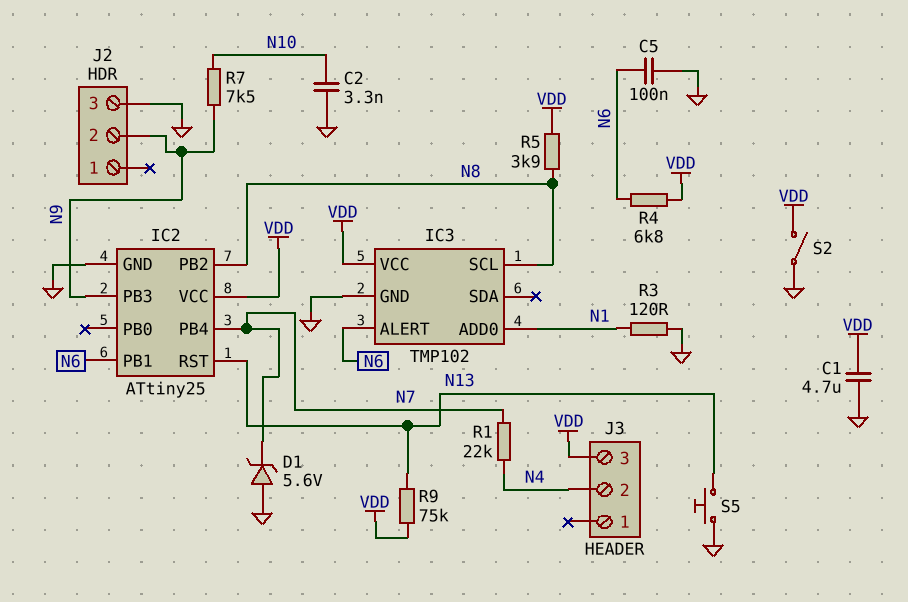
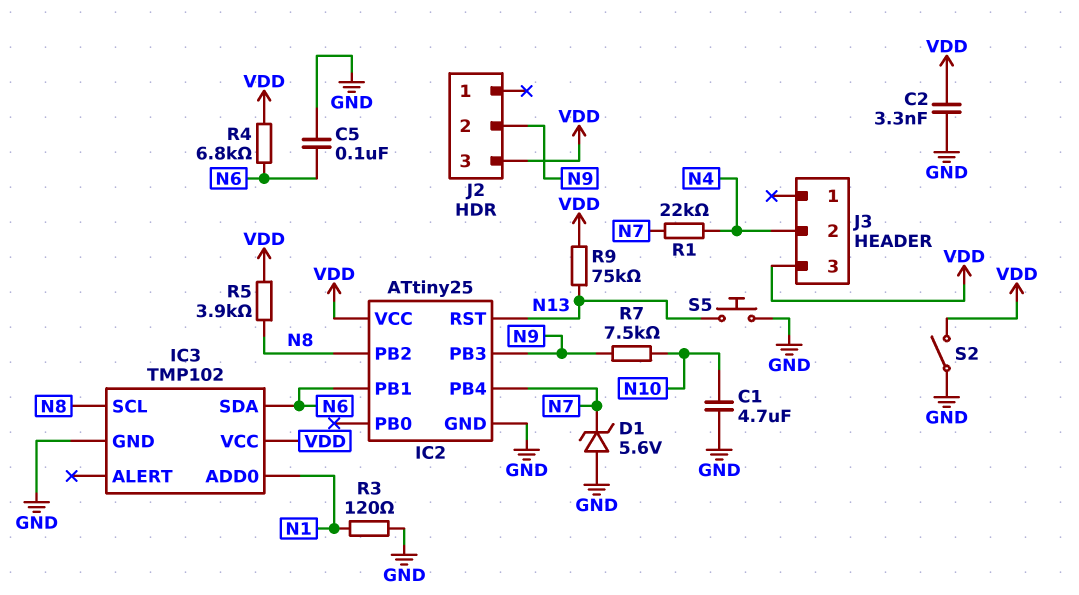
C1: 4.7uF (GND, VDD) -> 4.7uF (GND, N10)
C2: 3.3nF (GND, N10) -> 3.3nF (GND, VDD)
IC3 pin ALERT: N6 -> none
IC3 pin SDA: none -> N6
J2 pin 3: GND -> VDD

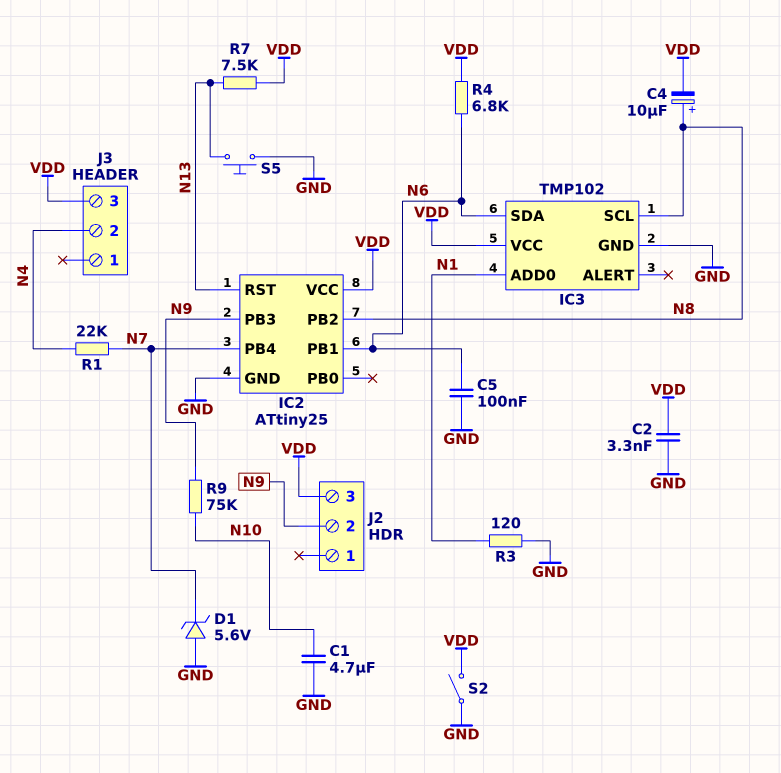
C4: none -> 10uF (plus N8, minus VDD)
R5: 3.9k (N8, VDD) -> none
R7: 7.5k (N9, N10) -> 7.5k (N13, VDD)
R9: 75k (N13, VDD) -> 75k (N9, N10)

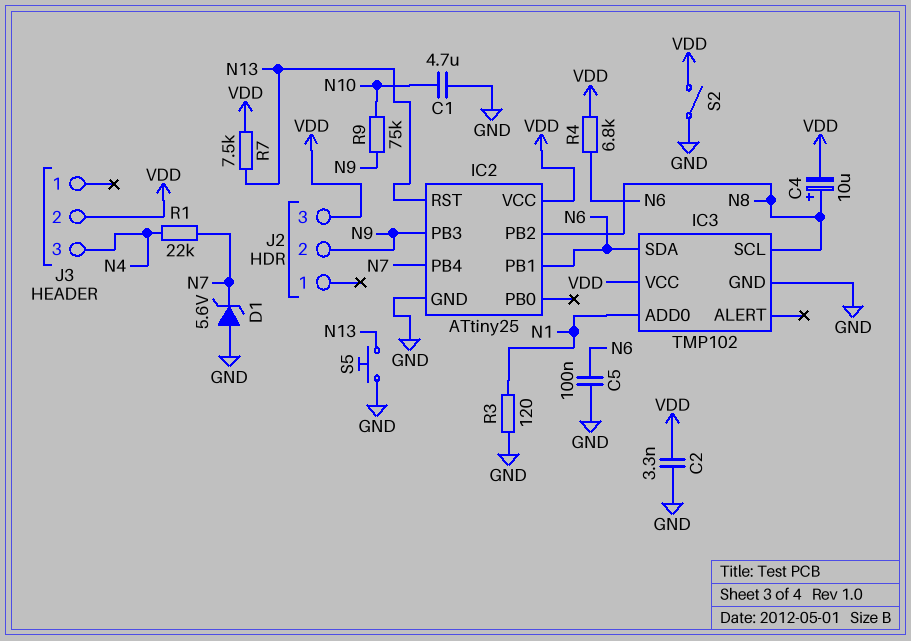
J3 pin 2: N4 -> VDD
J3 pin 3: VDD -> N4

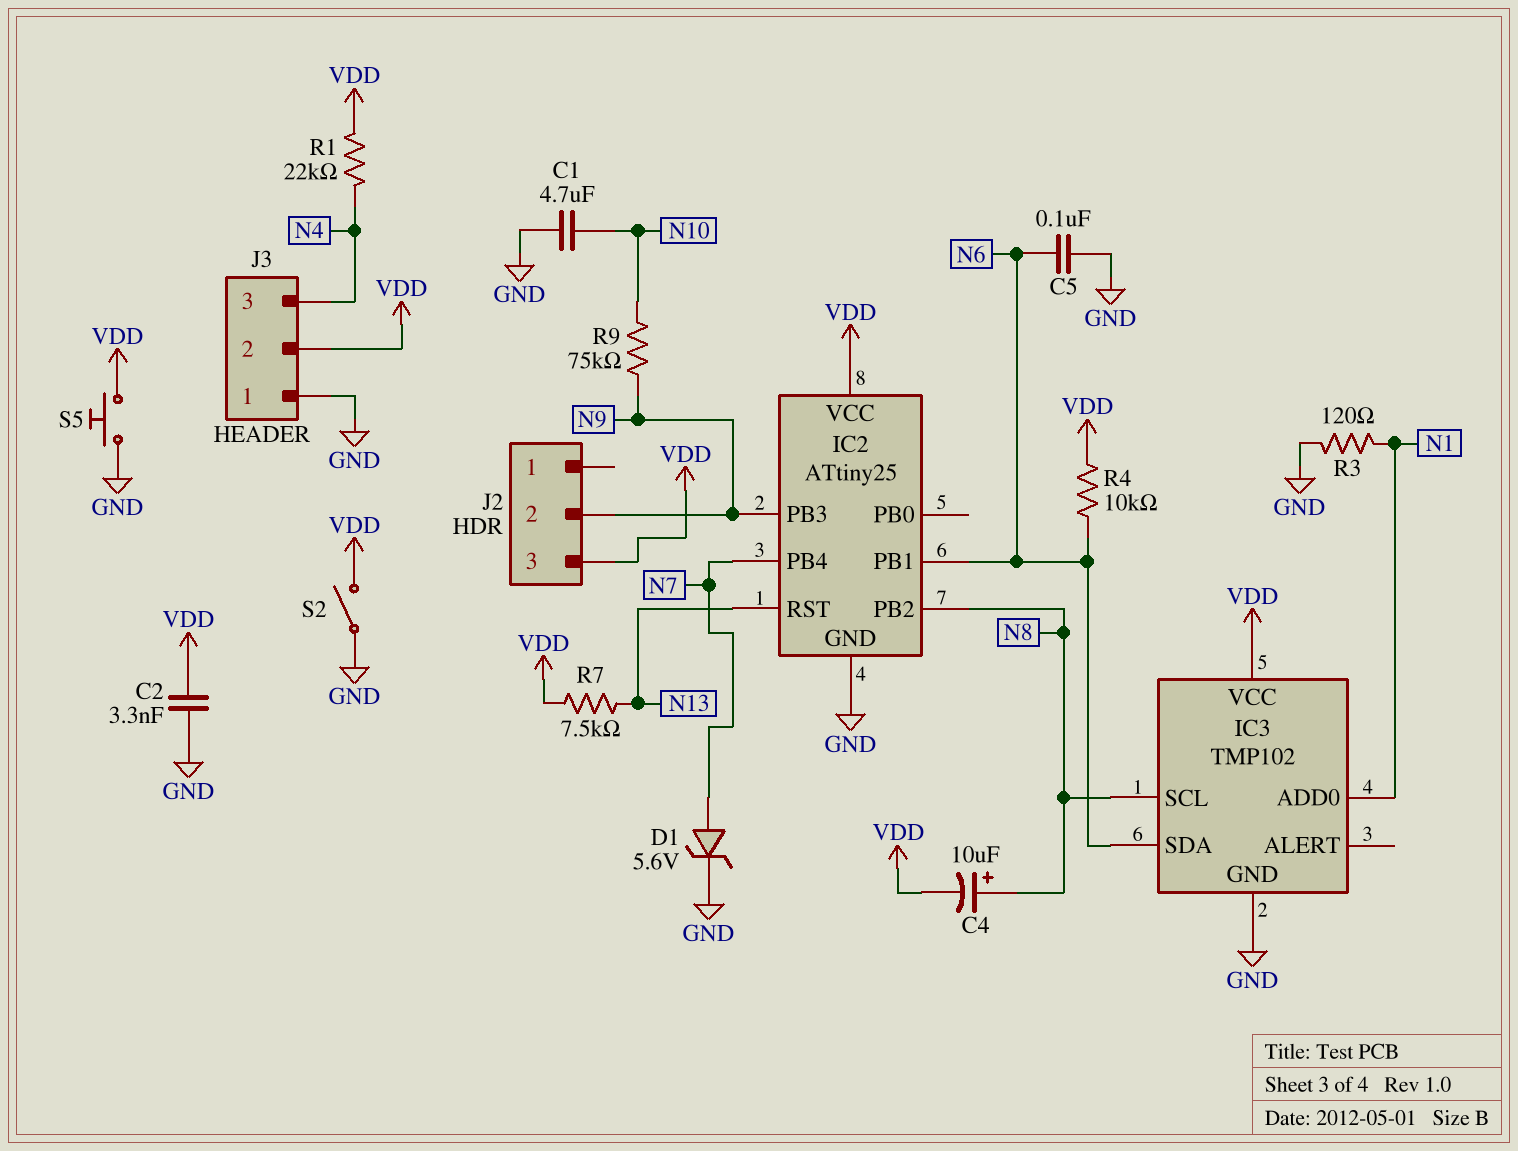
D1: zener 5.6V (A GND, K N7) -> zener 5.6V (A N7, K GND)
J3 pin 1: none -> GND
R1: 22k (N4, N7) -> 22k (N4, VDD)
R4: 6.8k (N6, VDD) -> 10k (N6, VDD)
S5: button (GND, N13) -> button (GND, VDD)

